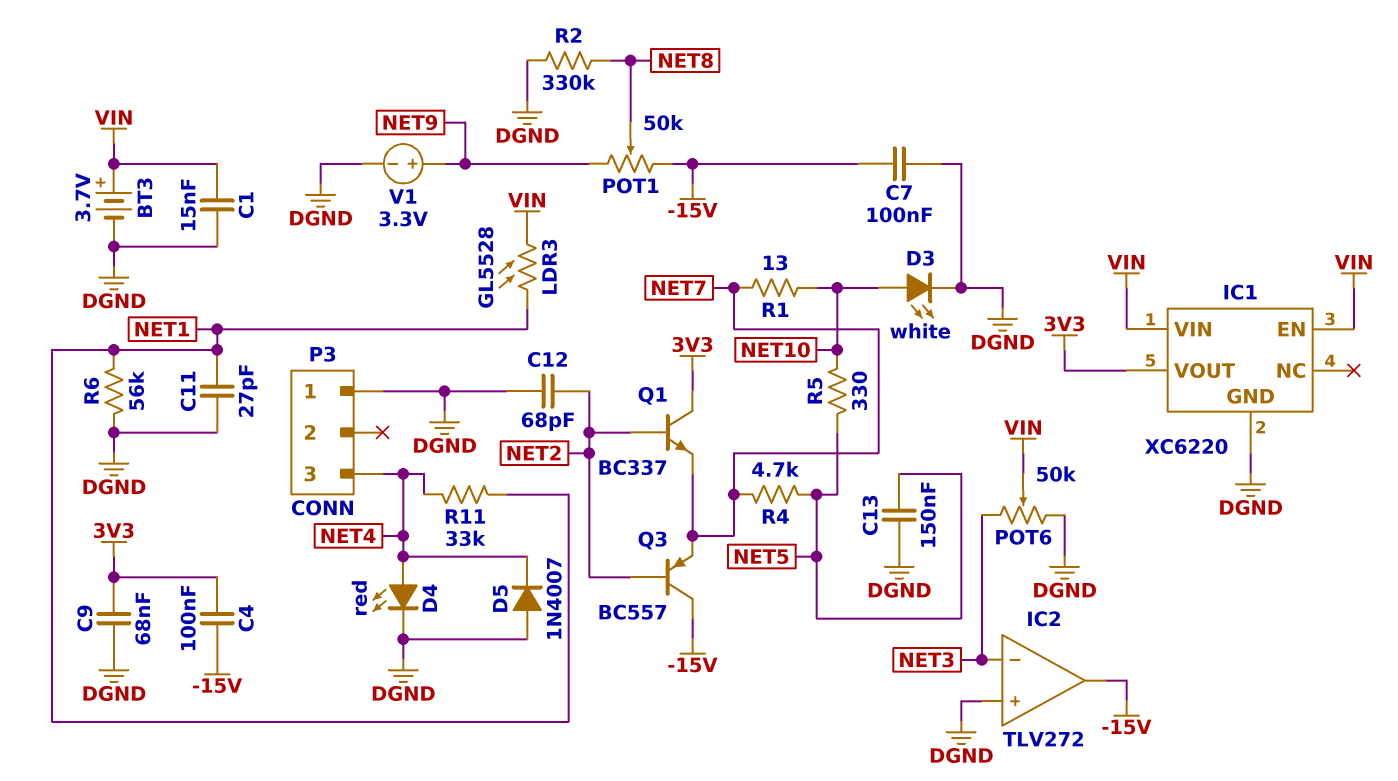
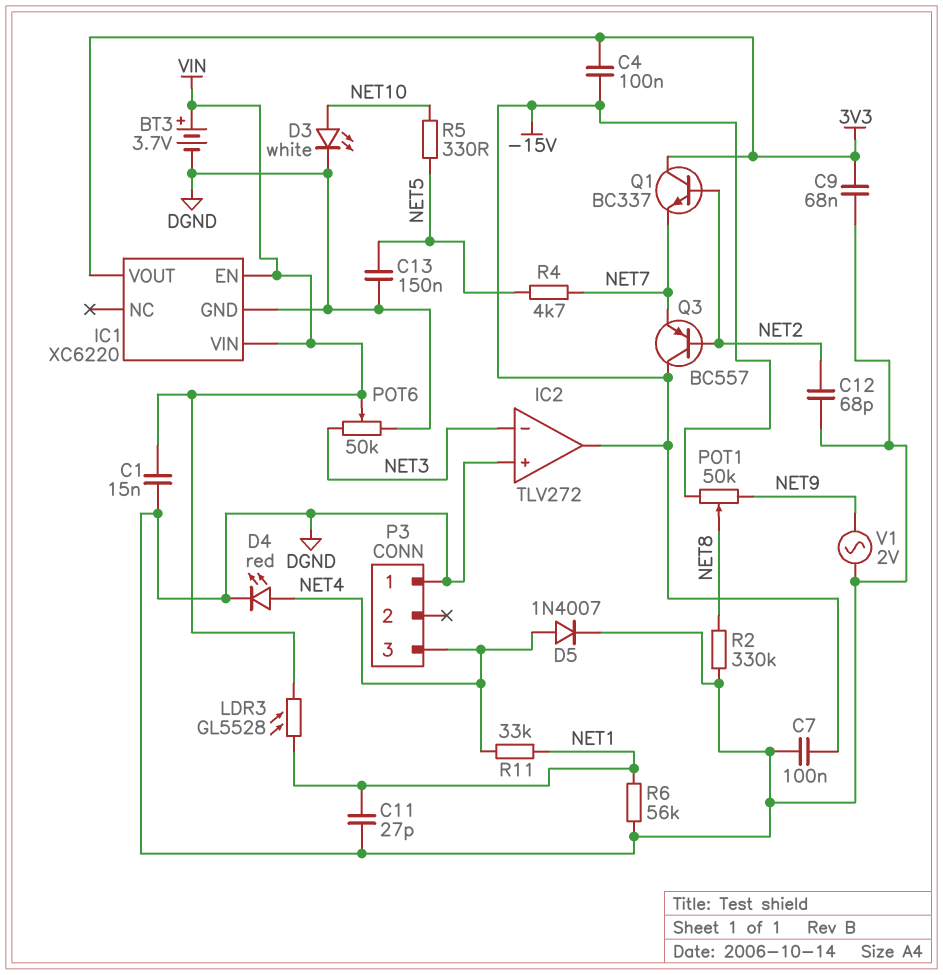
D5: diode 1N4007 (A DGND, K NET4) -> diode 1N4007 (A NET4, K DGND)
R1: 13 (NET7, NET10) -> none
V1: 3.3V (plus NET9, minus DGND) -> AC 2V (DGND, NET9)

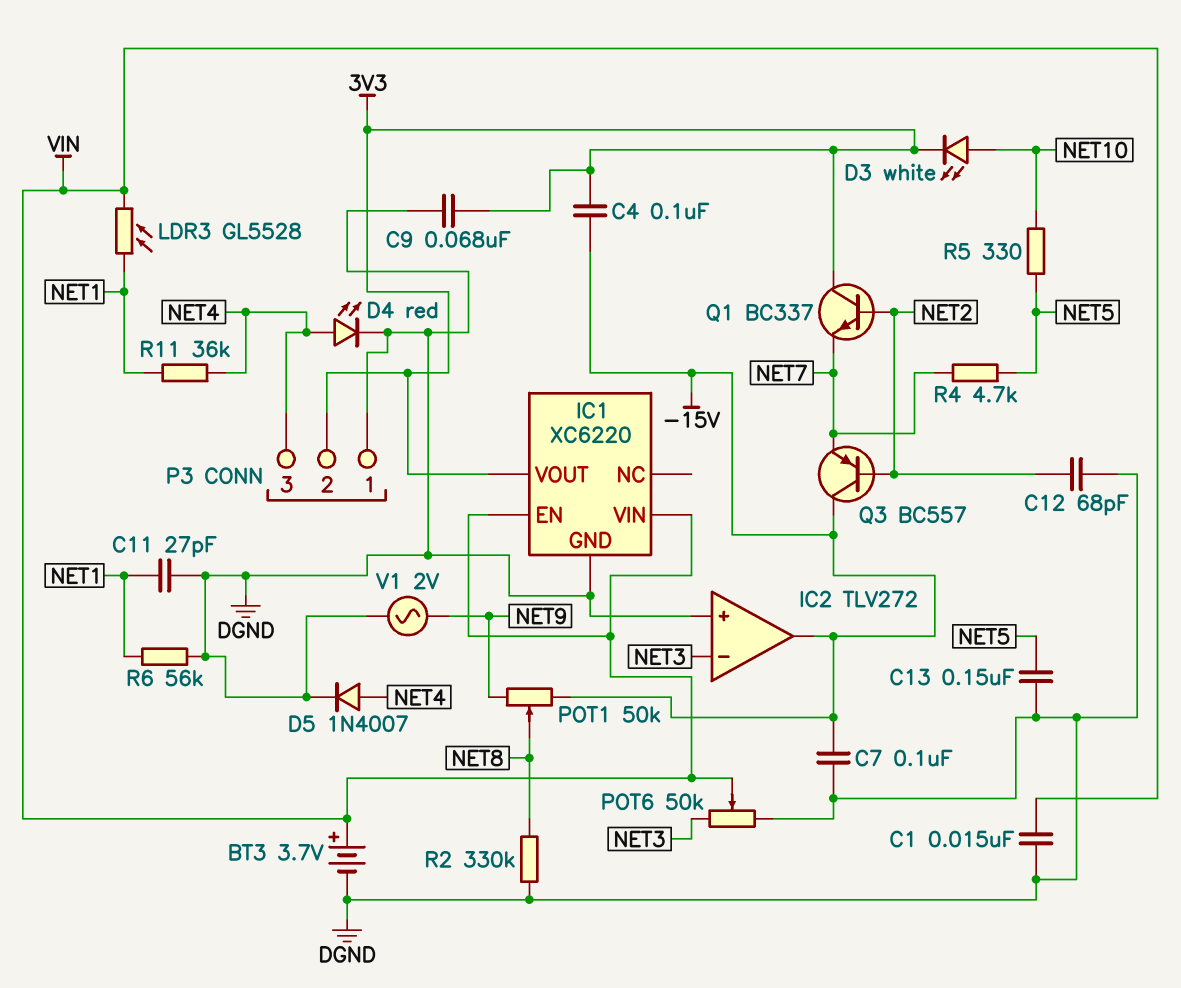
D3: LED white (A NET10, K DGND) -> LED white (A NET10, K 3V3)
P3 pin 2: none -> 3V3
R11: 33k (NET1, NET4) -> 36k (NET1, NET4)

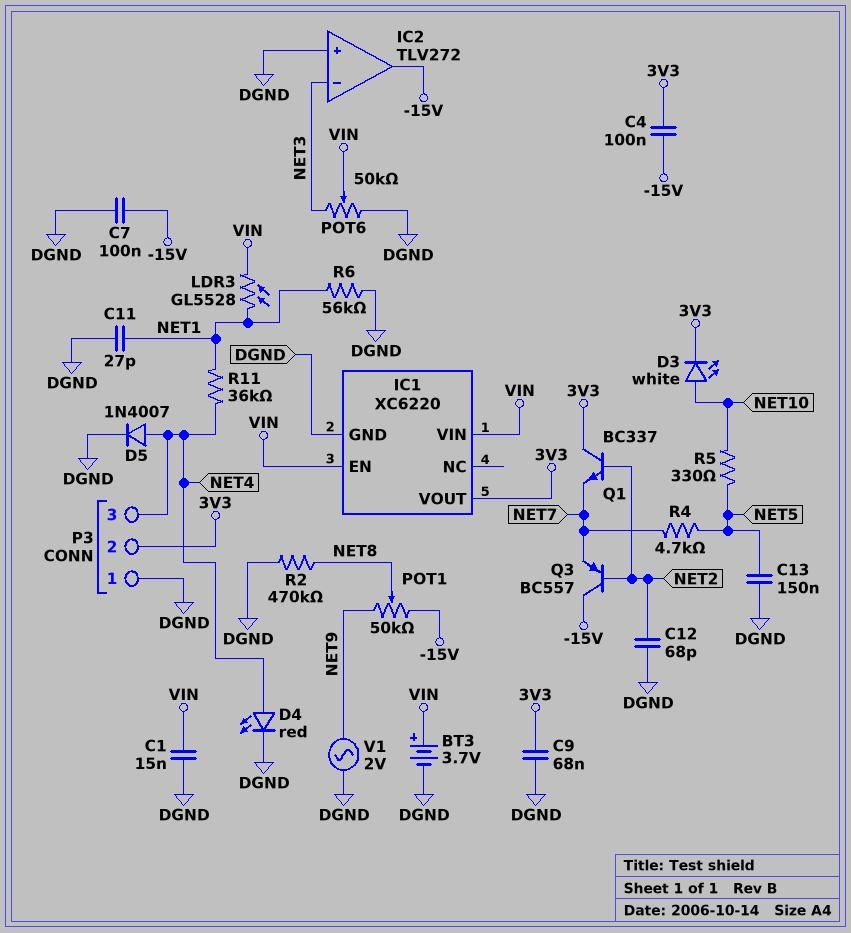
R2: 330k (DGND, NET8) -> 470k (DGND, NET8)

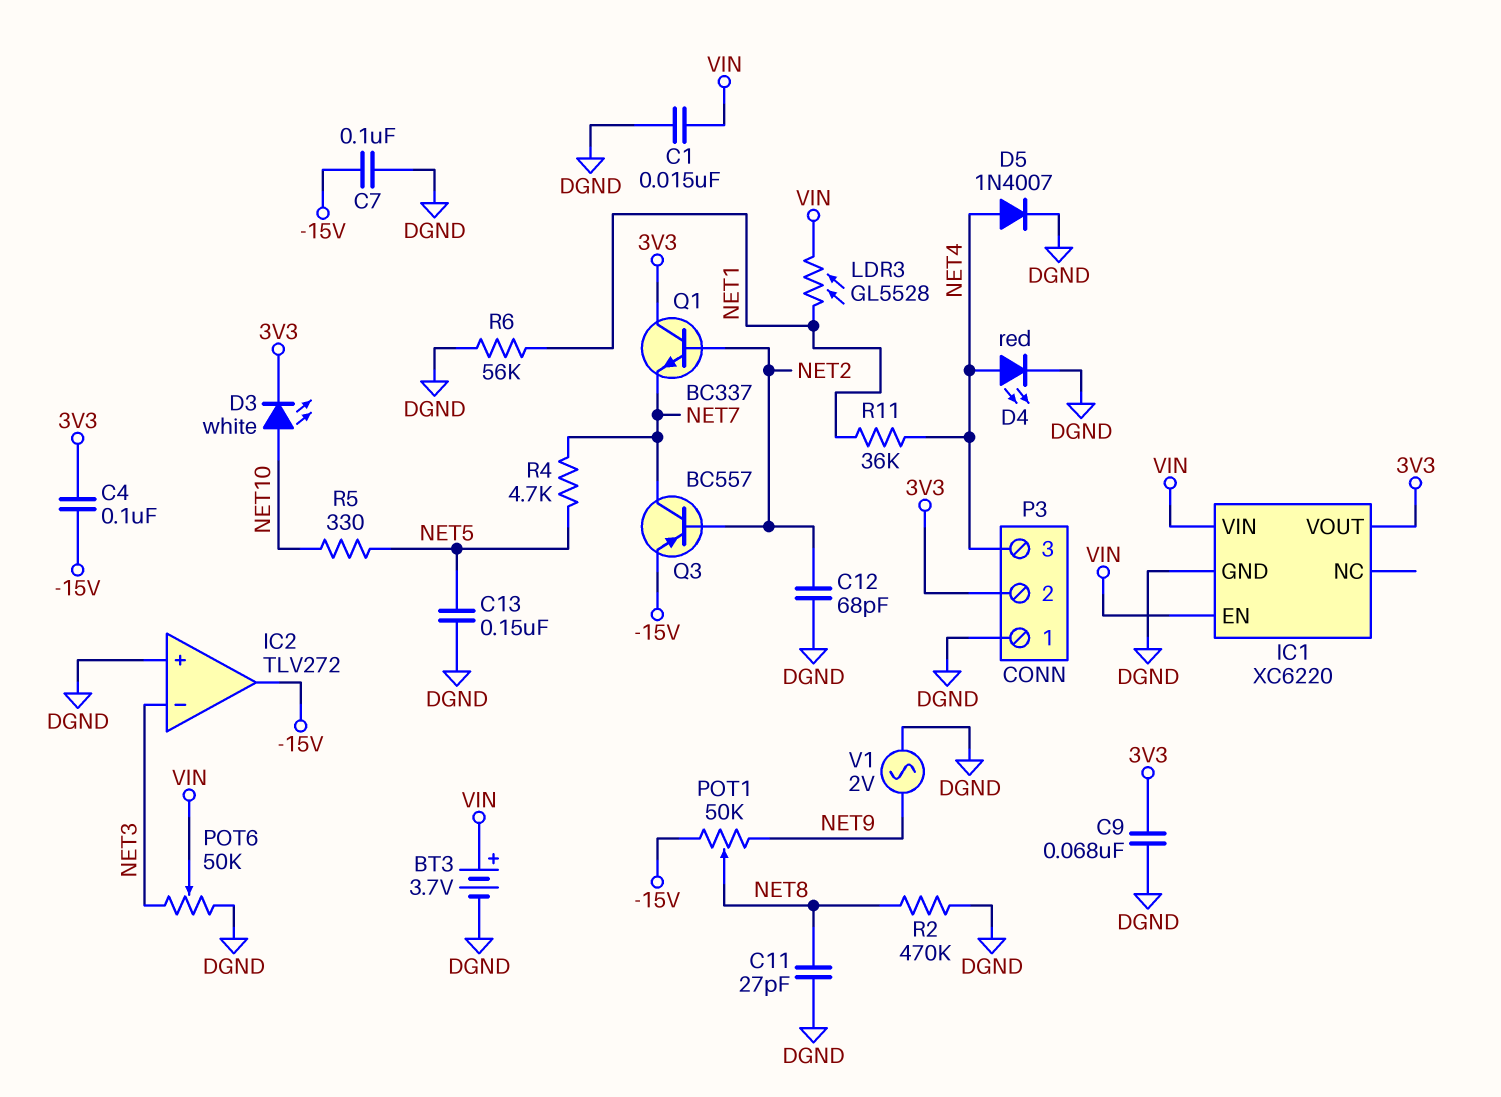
C11: 27pF (DGND, NET1) -> 27pF (DGND, NET8)
Q3: PNP BC557 (B NET2, C -15V, E NET7) -> PNP BC557 (B NET2, C NET7, E -15V)

